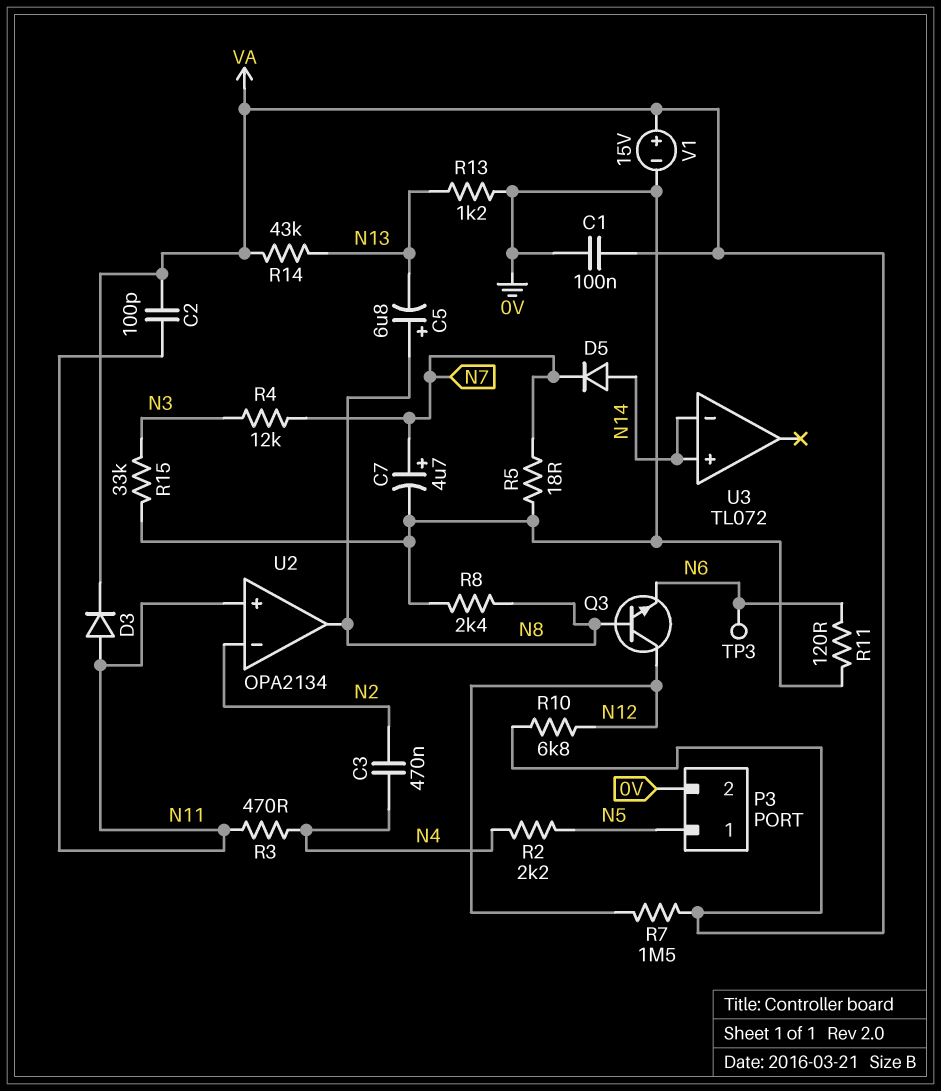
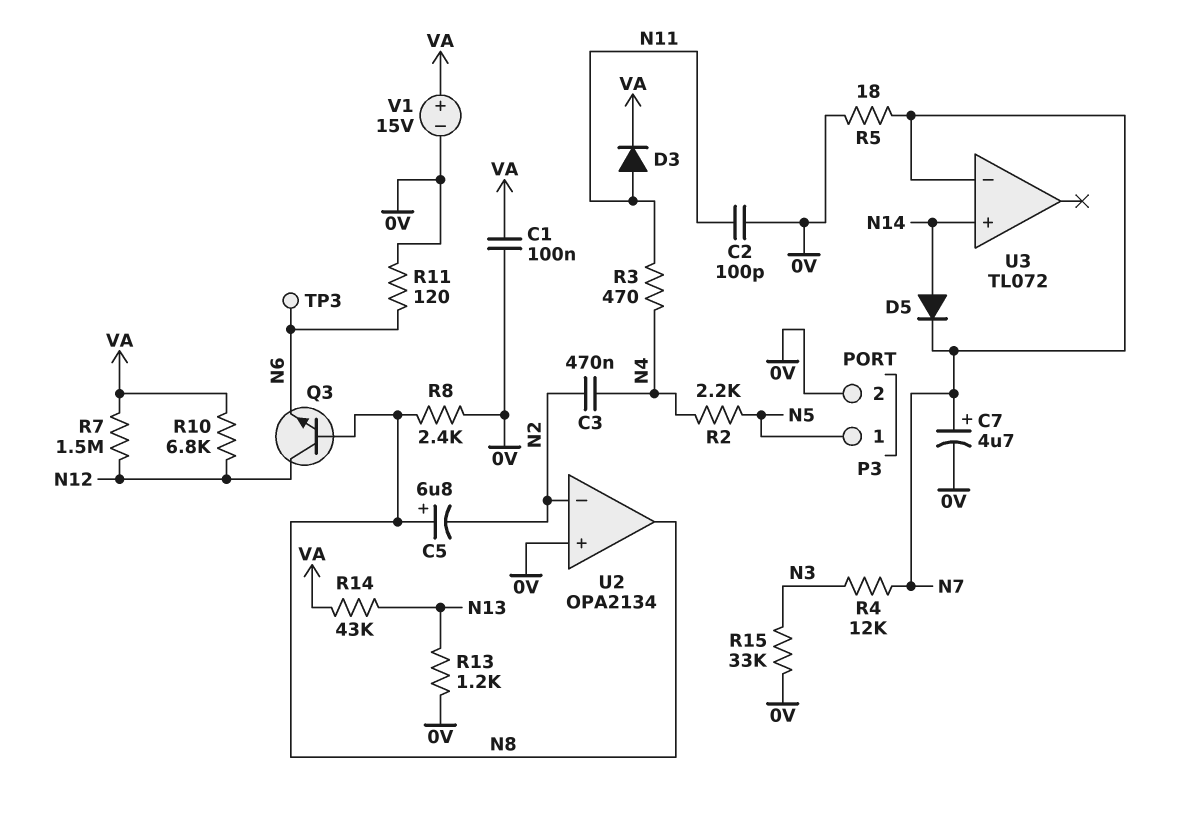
C2: 100pF (N11, VA) -> 100pF (0V, N11)
C5: 6.8uF (plus N8, minus N13) -> 6.8uF (plus N8, minus N2)
U2 pin in+: N11 -> 0V
U3 pin in-: N14 -> N7

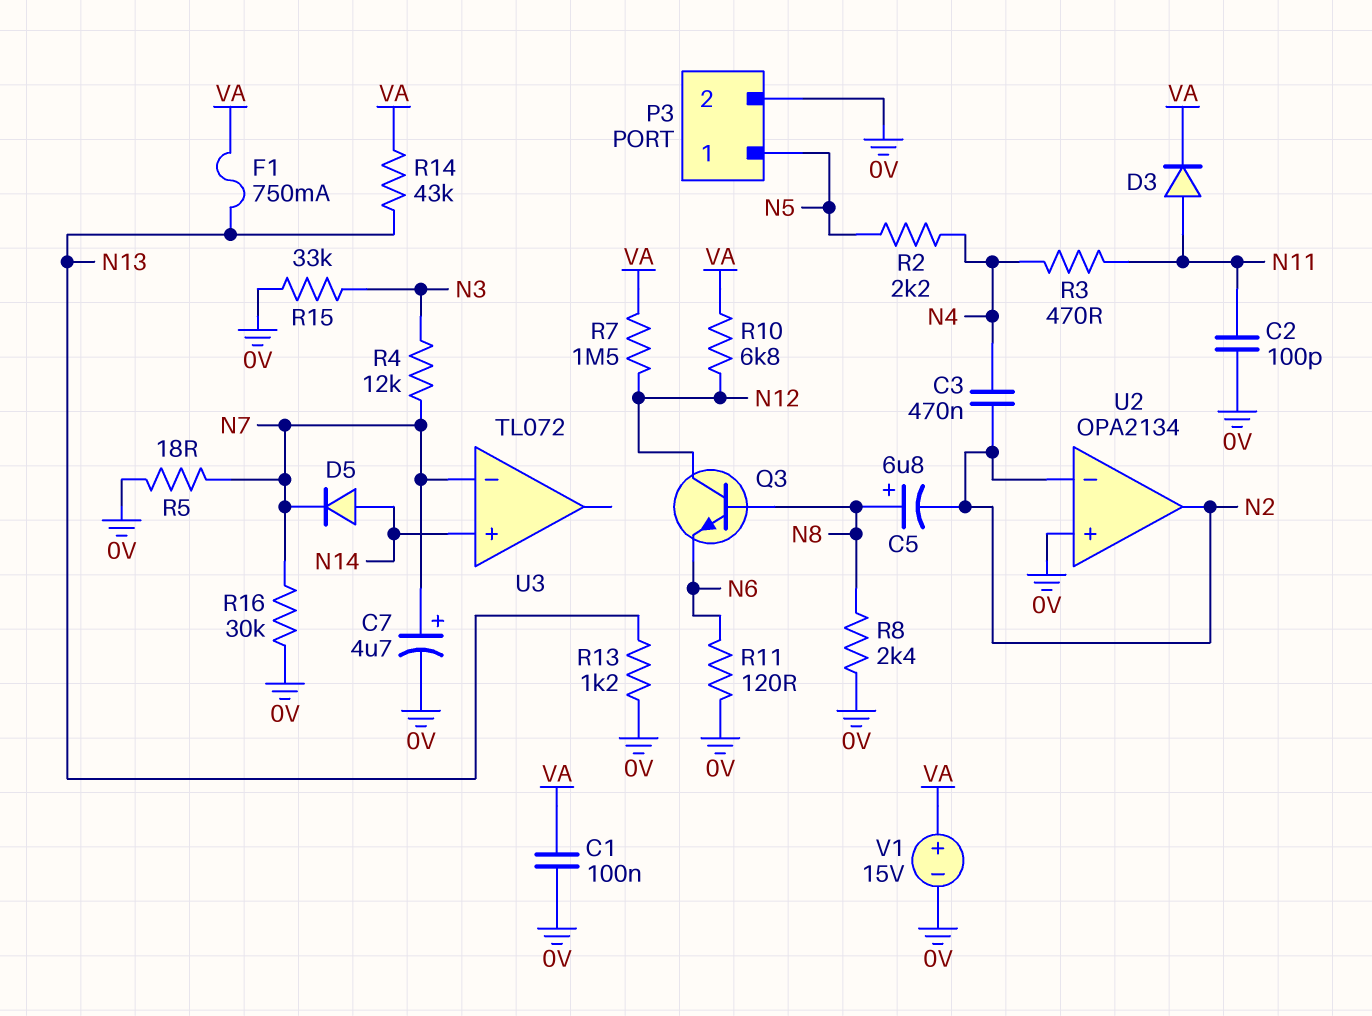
F1: none -> 750mA (N13, VA)
R16: none -> 30k (0V, N7)
TP3: test point (N6) -> none
U2 pin out: N8 -> N2

